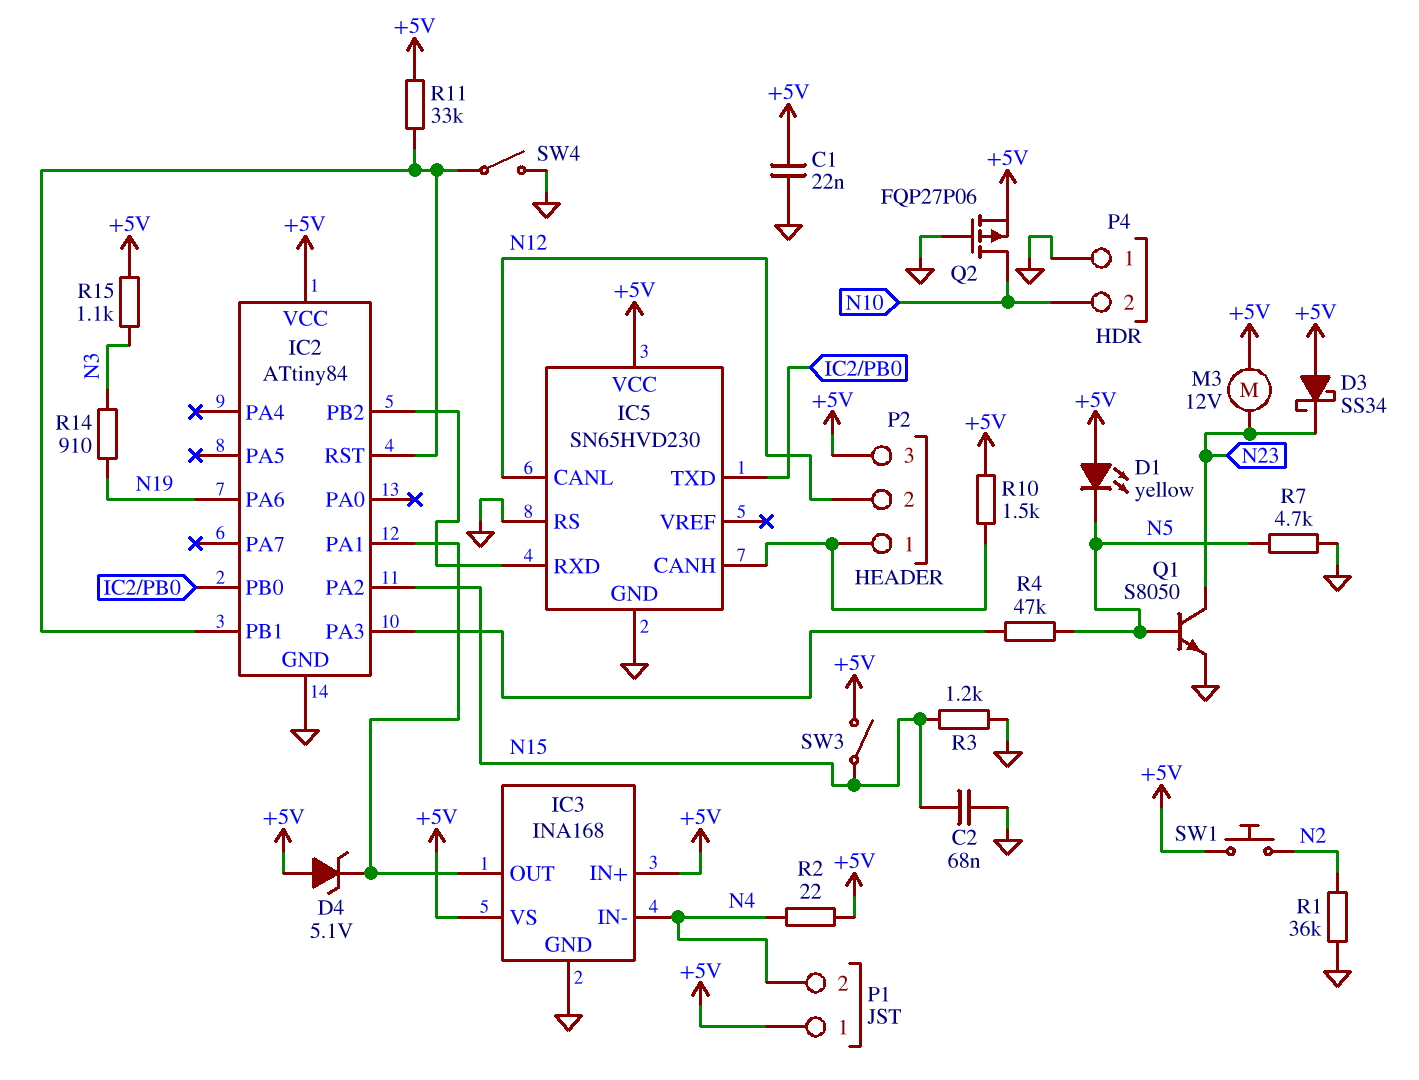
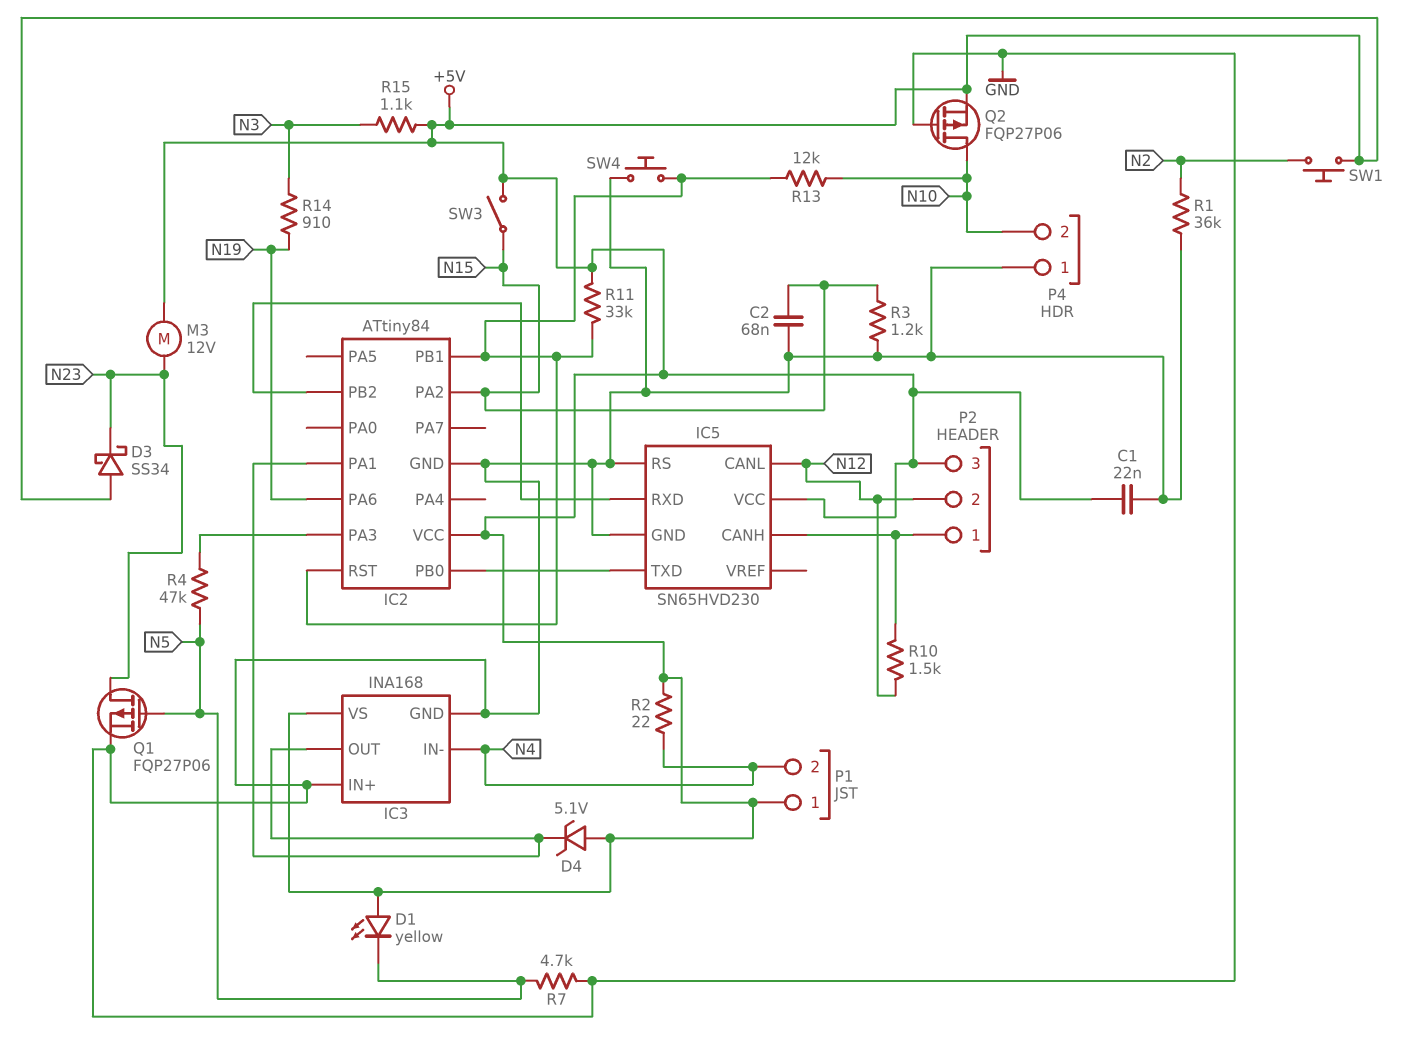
IC3 pin IN+: +5V -> GND
Q1: NPN S8050 (B N5, C N23, E GND) -> PMOS FQP27P06 (G N5, D N23, S GND)
R10: 1.5k (+5V, IC5/CANH) -> 1.5k (IC5/CANH, N12)
R13: none -> 12k (IC2/PB1, N10)
SW4: switch (GND, IC2/PB1) -> button (GND, IC2/PB1)

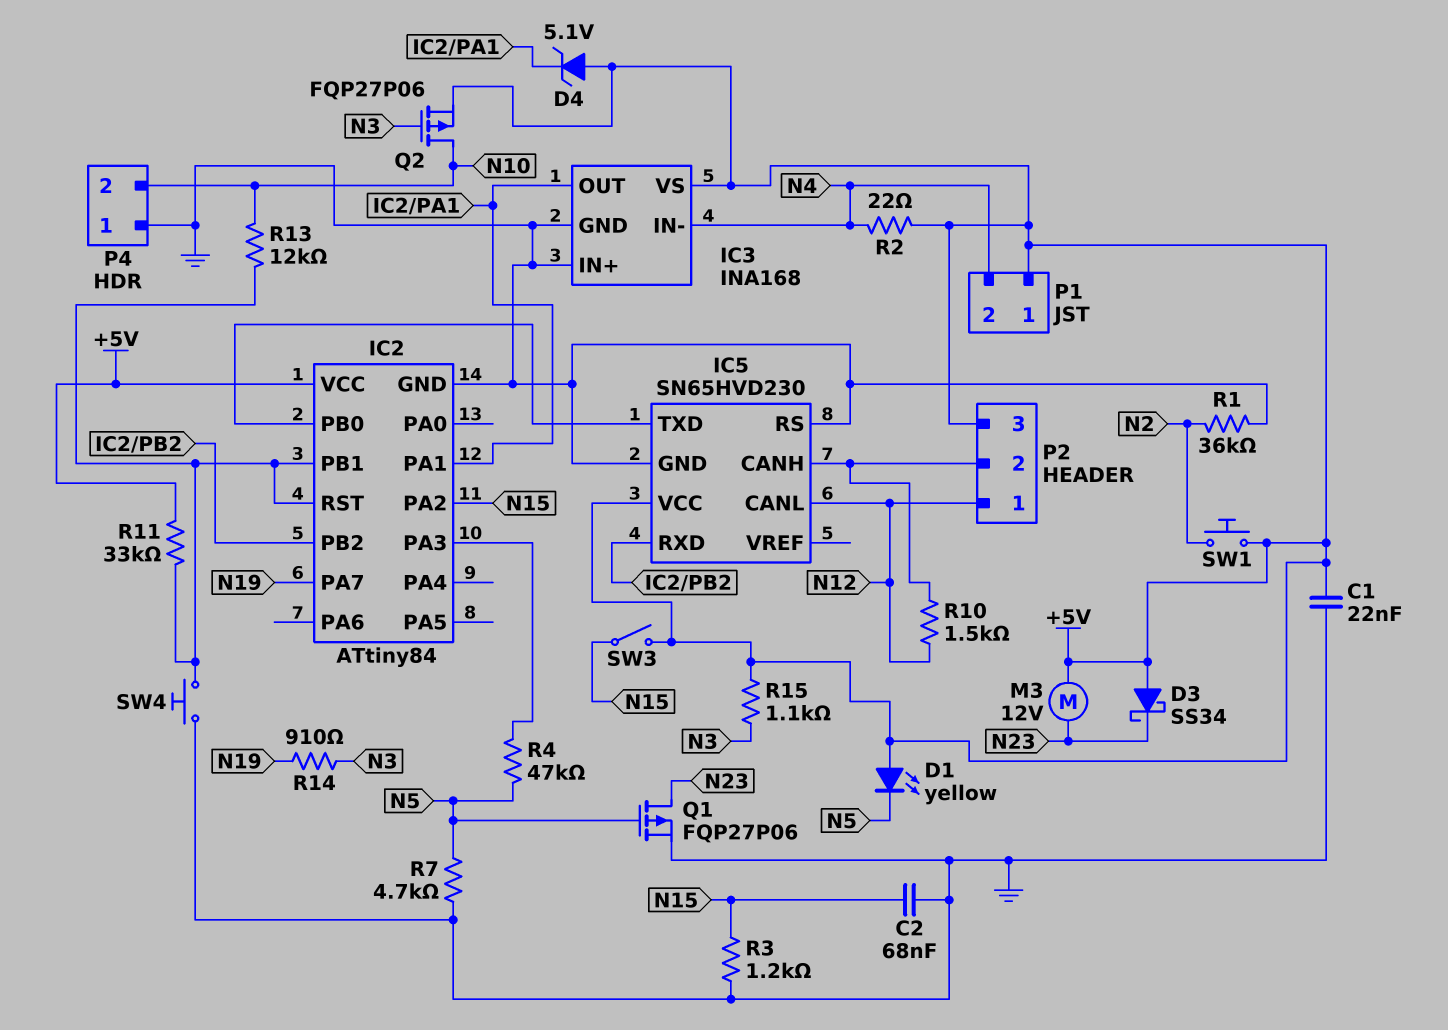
IC2 pin PA6: N19 -> none
IC2 pin PA7: none -> N19
P2 pin 1: IC5/CANH -> N12
P2 pin 2: N12 -> IC5/CANH
Q2: PMOS FQP27P06 (G GND, D N10, S +5V) -> PMOS FQP27P06 (G N3, D N10, S +5V)

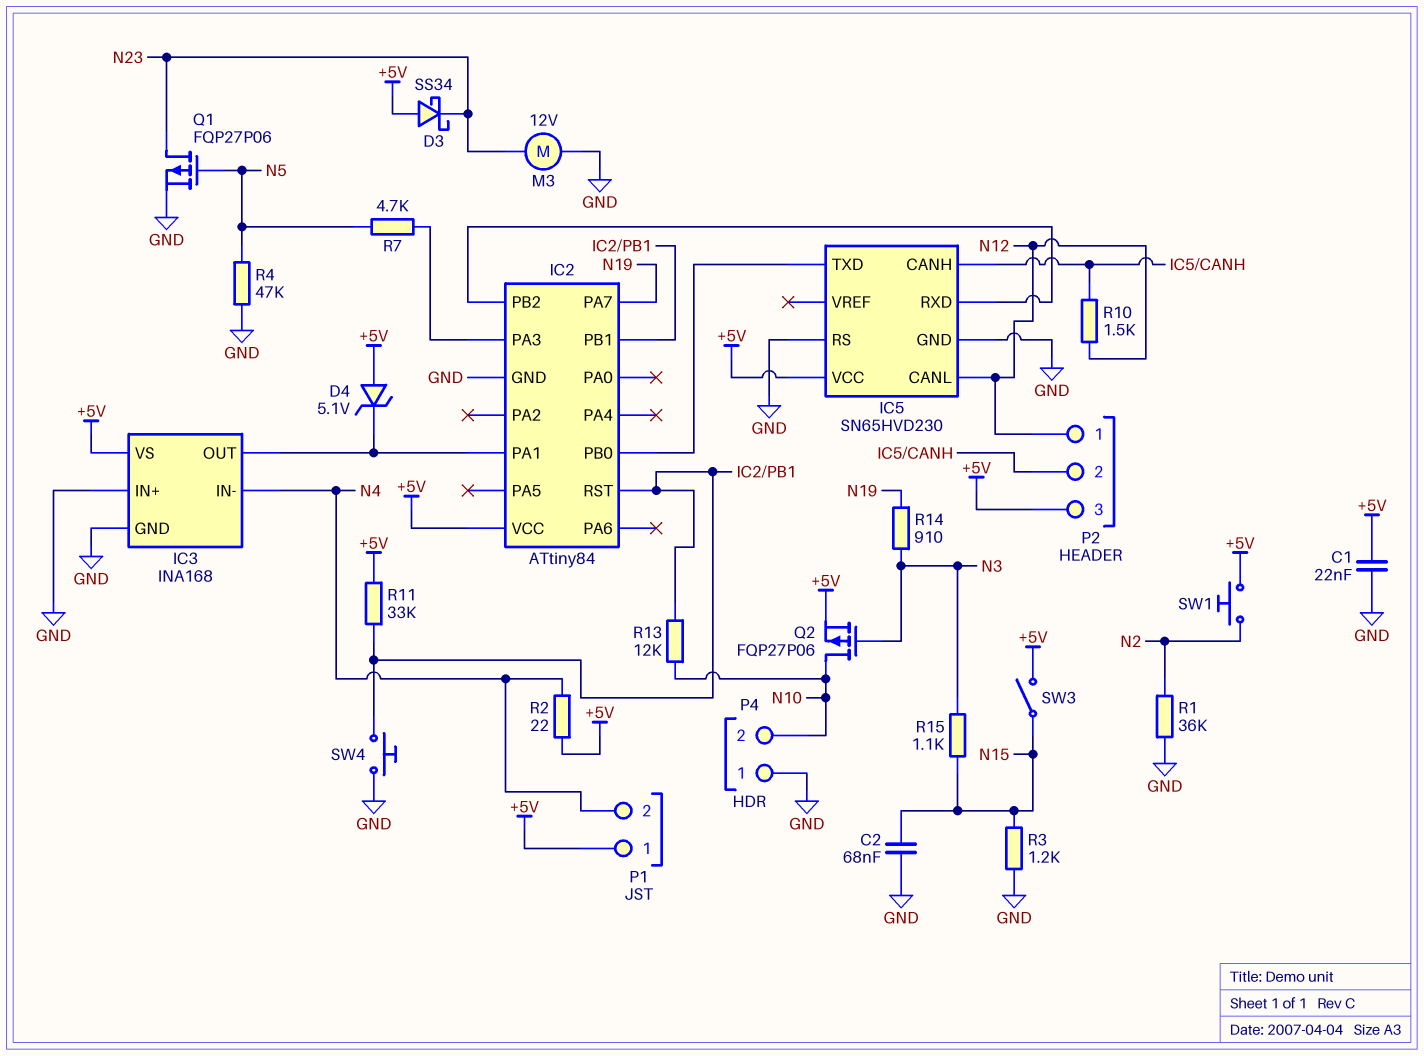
D1: LED yellow (A +5V, K N5) -> none
IC2 pin PA2: N15 -> none
M3: motor 12V (+5V, N23) -> motor 12V (GND, N23)
R4: 47k (IC2/PA3, N5) -> 47k (GND, N5)
R7: 4.7k (GND, N5) -> 4.7k (IC2/PA3, N5)
R15: 1.1k (+5V, N3) -> 1.1k (N3, N15)

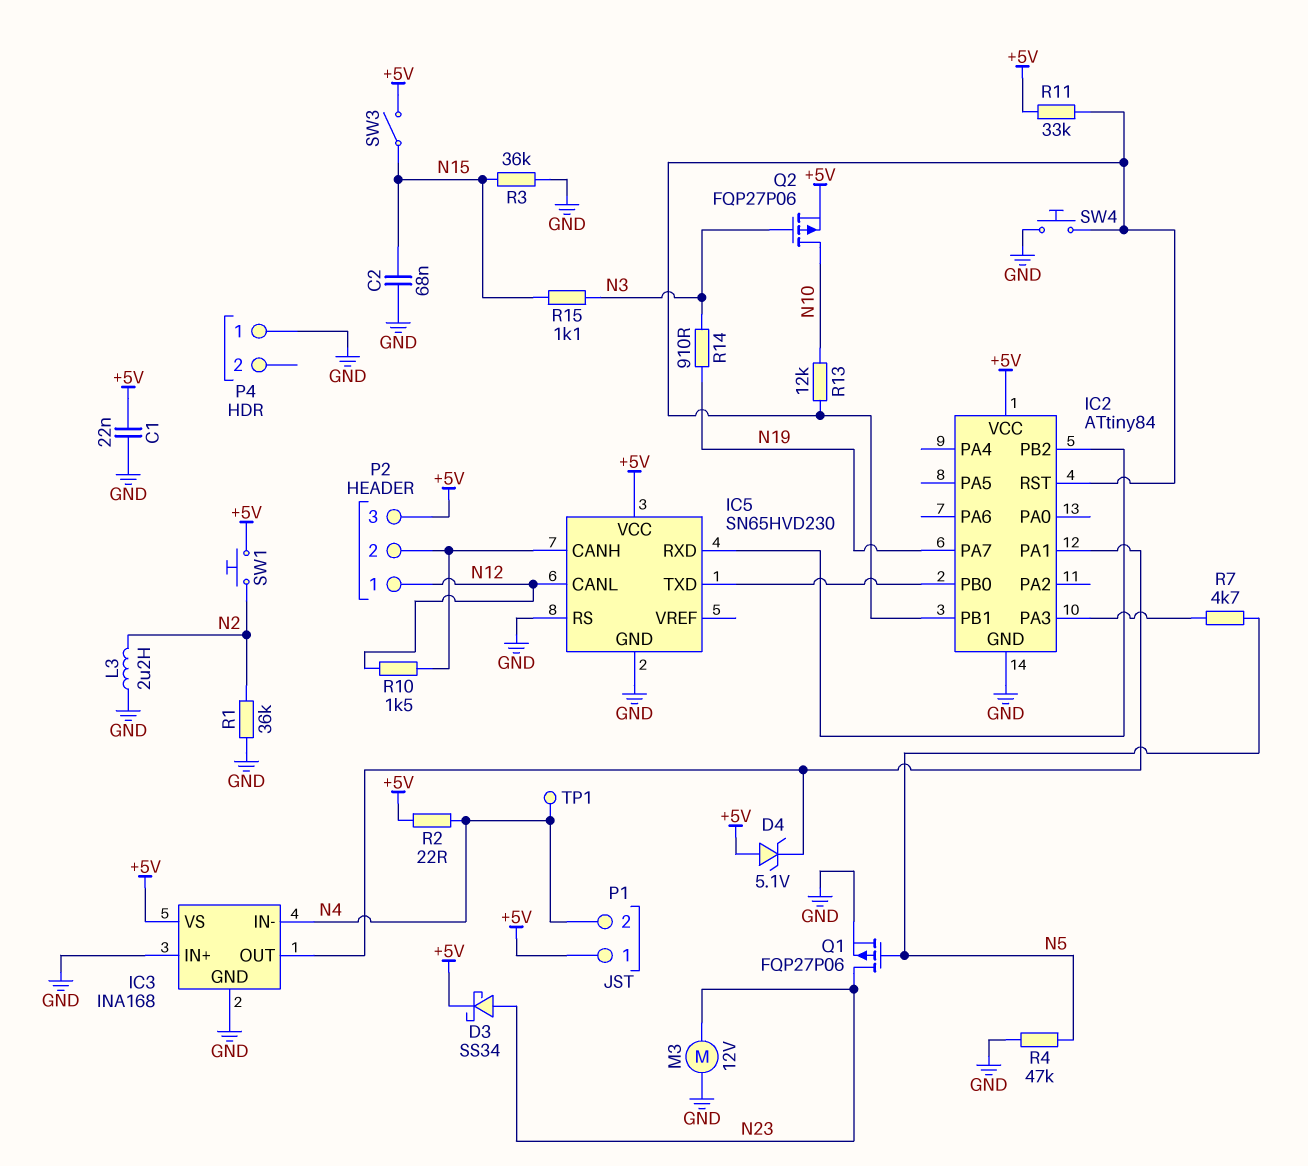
D3: schottky SS34 (A +5V, K N23) -> schottky SS34 (A N23, K +5V)
L3: none -> 2.2uH (GND, N2)
P4 pin 2: N10 -> none
R3: 1.2k (GND, N15) -> 36k (GND, N15)
TP1: none -> test point (N4)

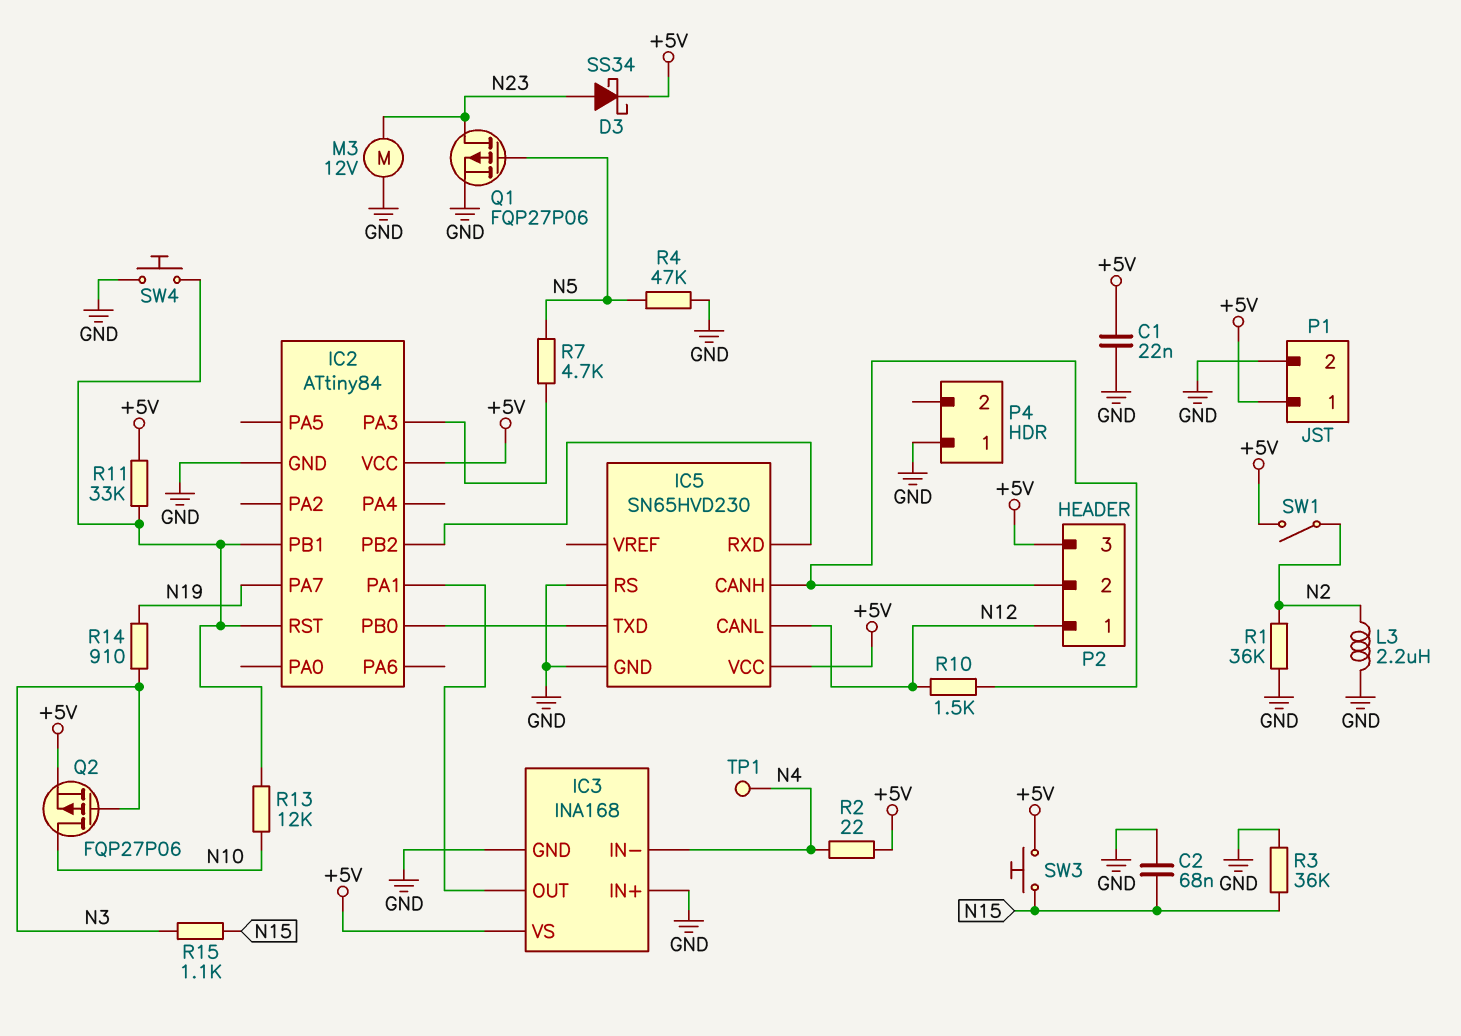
D4: zener 5.1V (A +5V, K IC2/PA1) -> none
P1 pin 2: N4 -> GND
SW1: button (+5V, N2) -> switch (+5V, N2)
SW3: switch (+5V, N15) -> button (+5V, N15)

